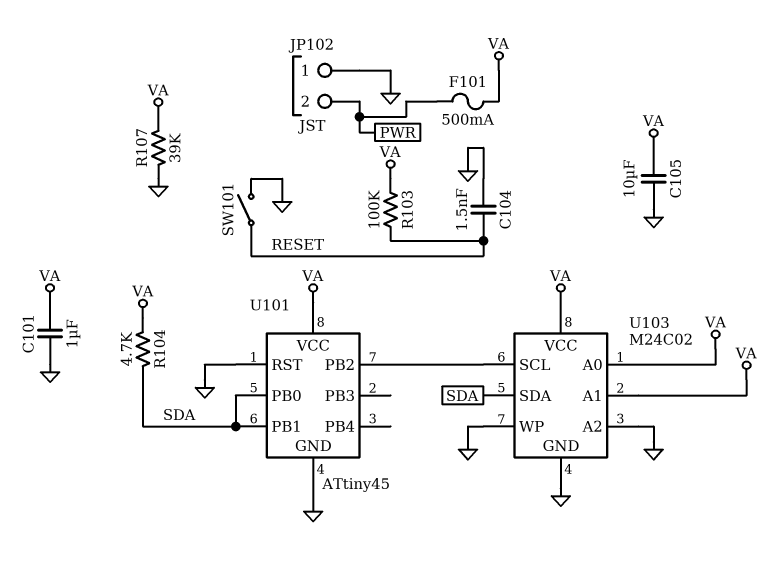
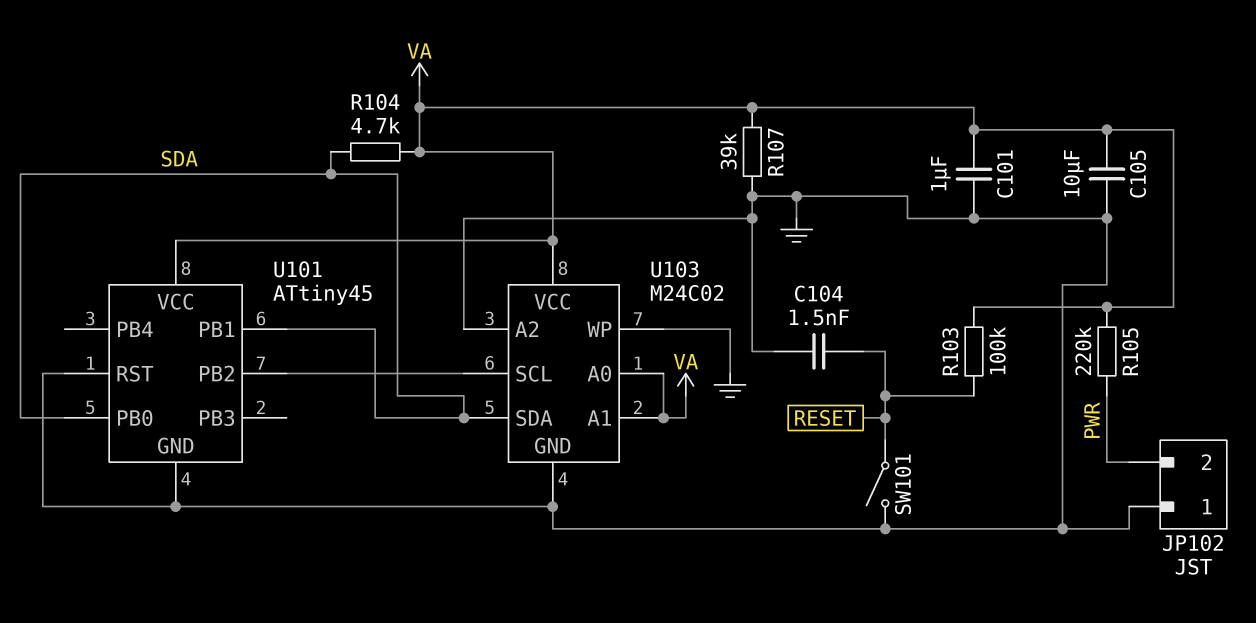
F101: 500mA (PWR, VA) -> none
R105: none -> 220k (PWR, VA)

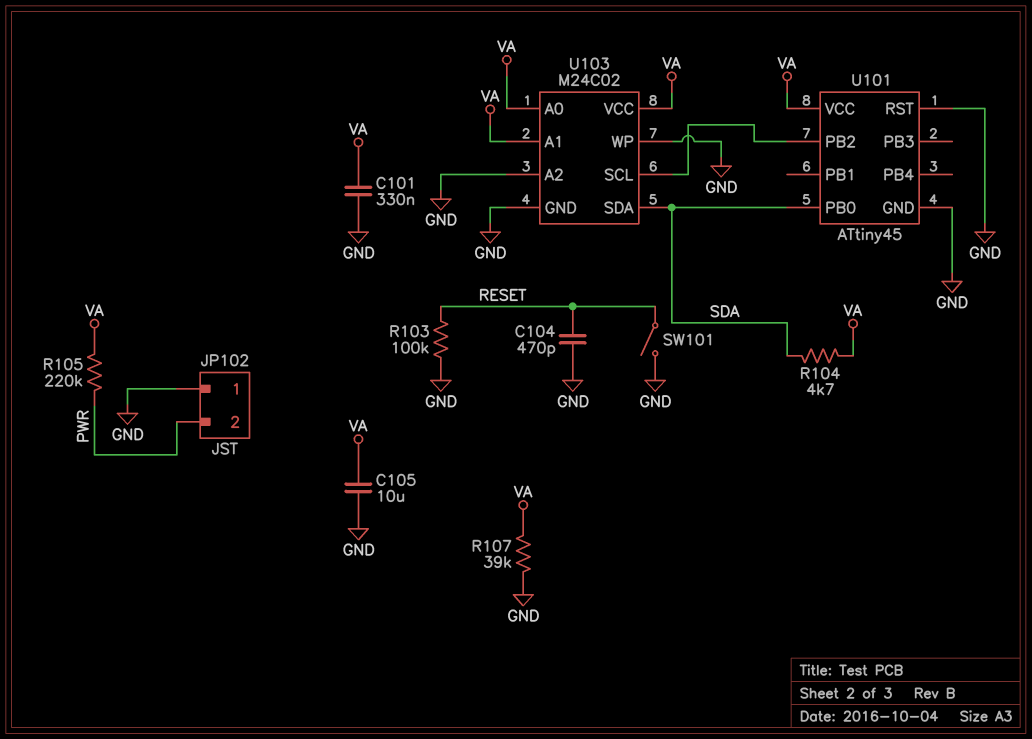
C101: 1uF (GND, VA) -> 330nF (GND, VA)
C104: 1.5nF (GND, RESET) -> 470pF (GND, RESET)
R103: 100k (RESET, VA) -> 100k (GND, RESET)
U101 pin PB1: SDA -> none

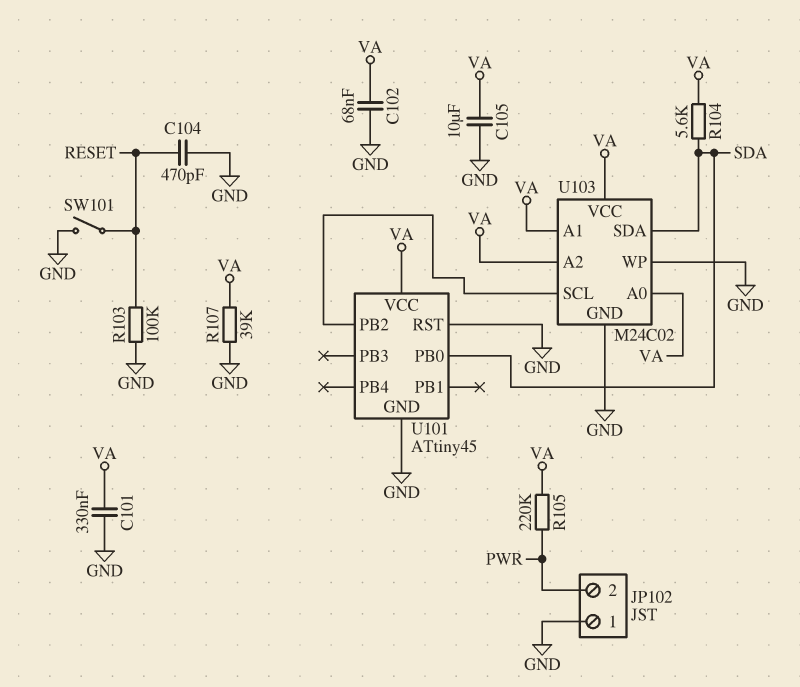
C102: none -> 68nF (GND, VA)
R104: 4.7k (SDA, VA) -> 5.6k (SDA, VA)
U103 pin A2: GND -> VA

